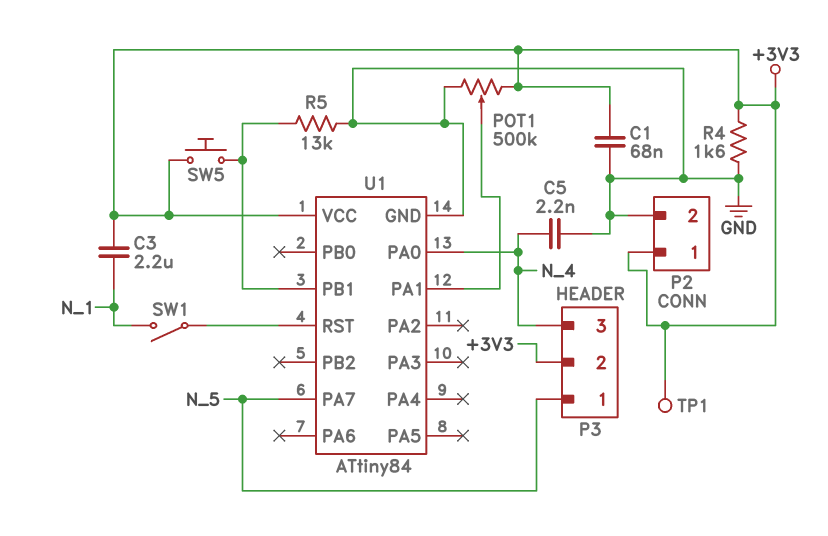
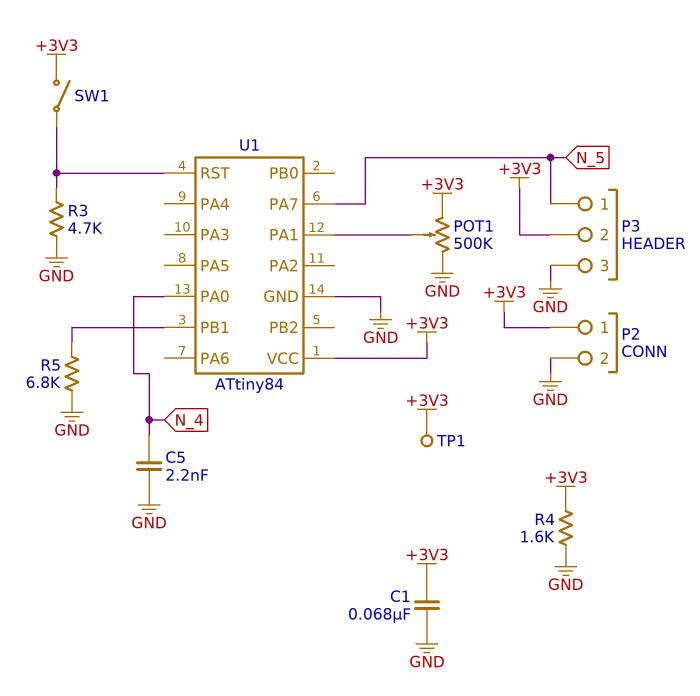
C3: 2.2uF (+3V3, N_1) -> none
P3 pin 3: N_4 -> GND
R3: none -> 4.7k (GND, U1/RST)
R5: 13k (GND, U1/PB1) -> 6.8k (GND, U1/PB1)
SW1: switch (N_1, U1/RST) -> switch (+3V3, U1/RST)
SW5: button (+3V3, U1/PB1) -> none

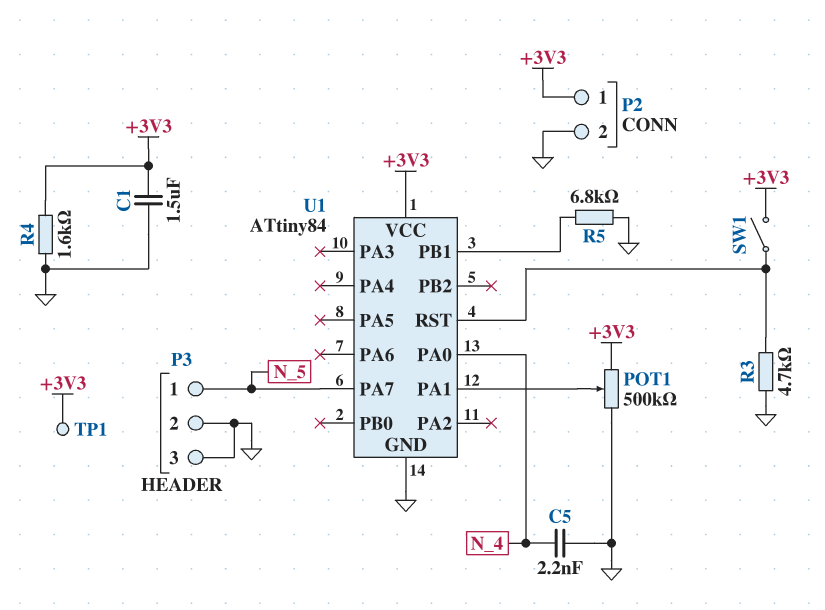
C1: 68nF (+3V3, GND) -> 1.5uF (+3V3, GND)
P3 pin 2: +3V3 -> GND

